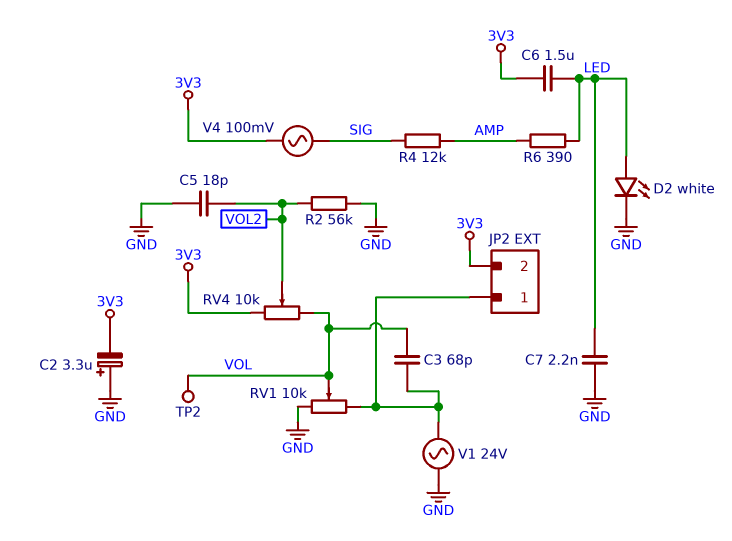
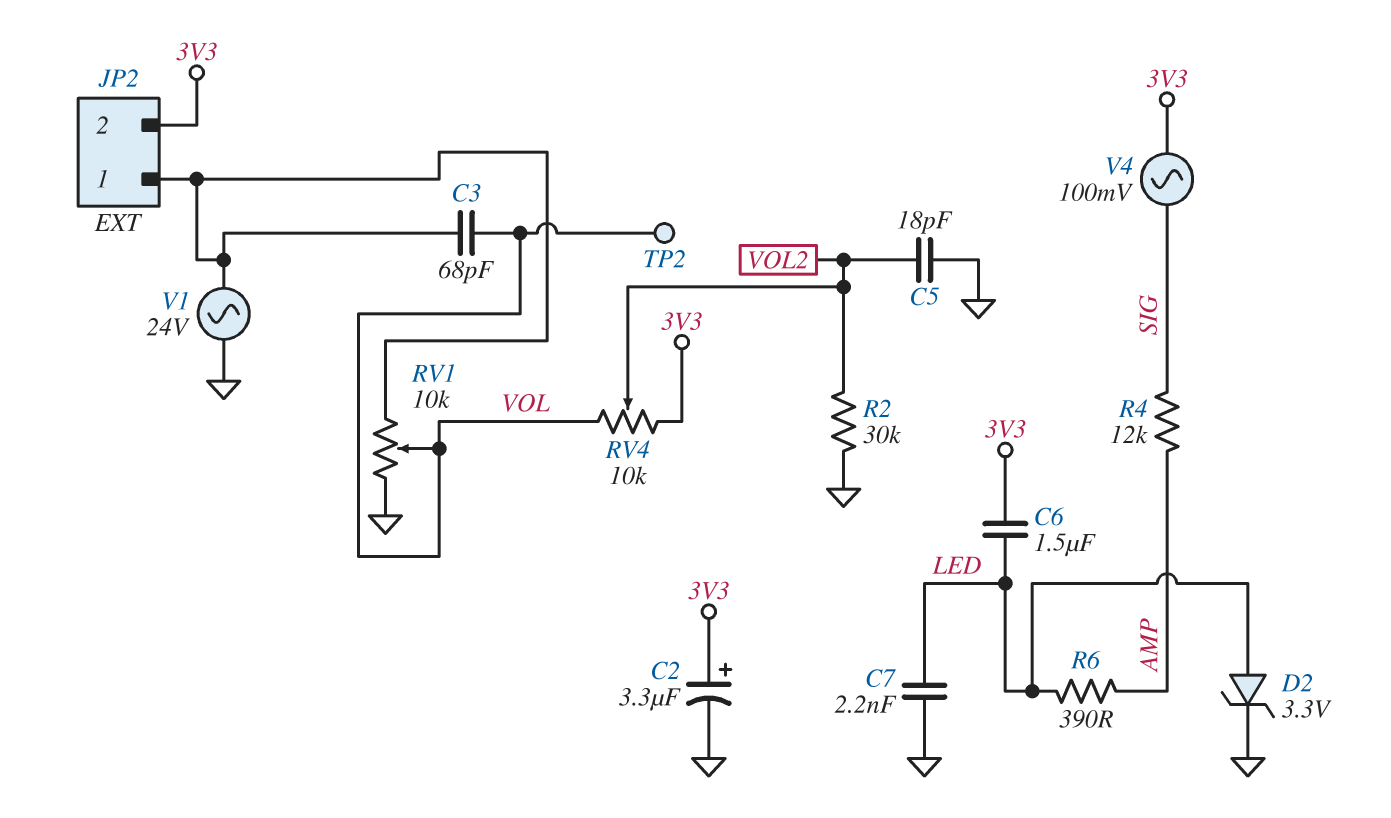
C2: 3.3uF (plus GND, minus 3V3) -> 3.3uF (plus 3V3, minus GND)
D2: LED white (A LED, K GND) -> zener 3.3V (A LED, K GND)
R2: 56k (GND, VOL2) -> 30k (GND, VOL2)

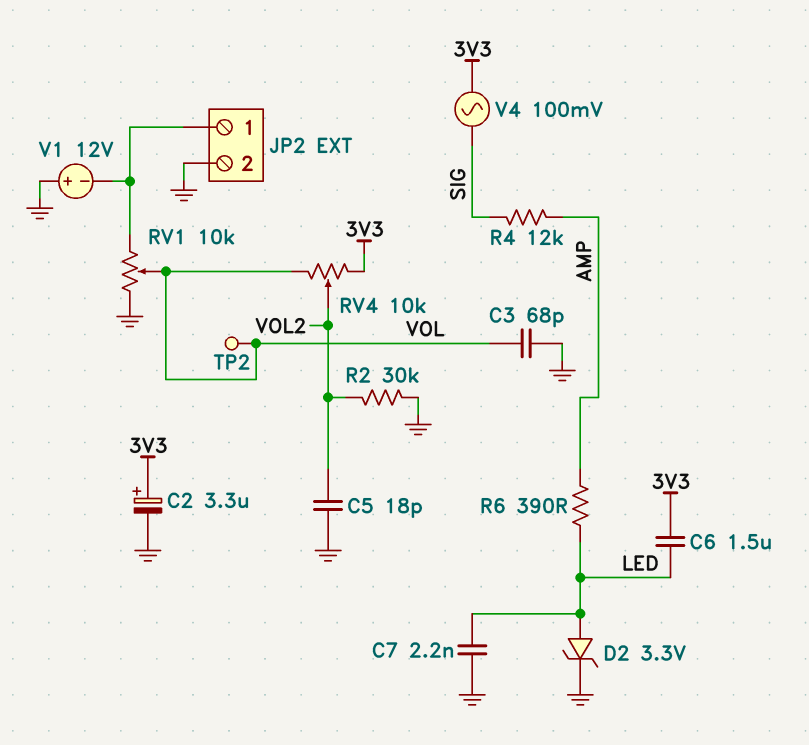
C3: 68pF (JP2/1, VOL) -> 68pF (GND, VOL)
JP2 pin 2: 3V3 -> GND
V1: AC 24V (GND, JP2/1) -> 12V (plus GND, minus JP2/1)

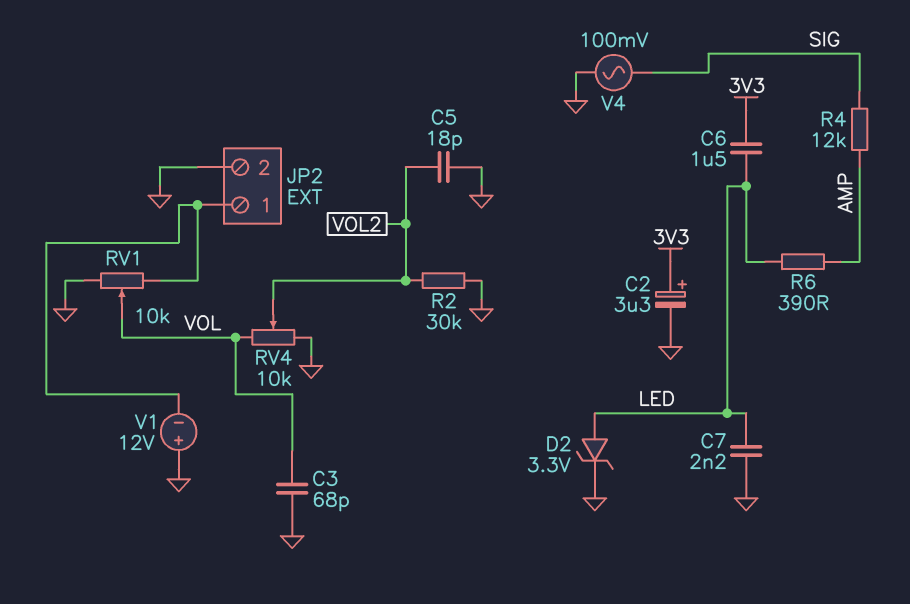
RV4: 10k (3V3, VOL, wiper VOL2) -> 10k (GND, VOL, wiper VOL2)
TP2: test point (VOL) -> none
V4: AC 100mV (3V3, SIG) -> AC 100mV (GND, SIG)

